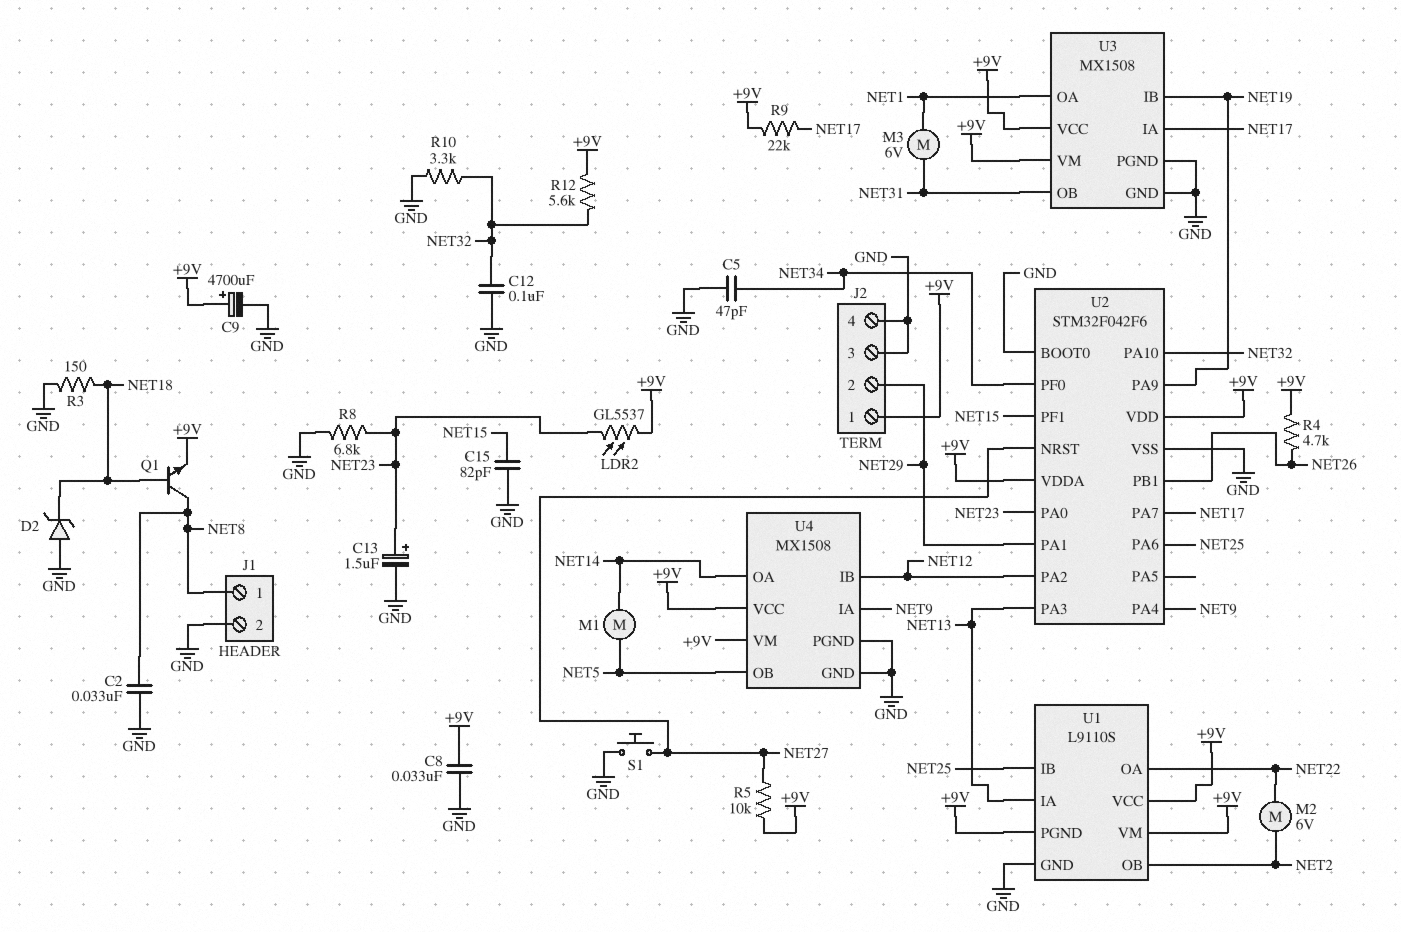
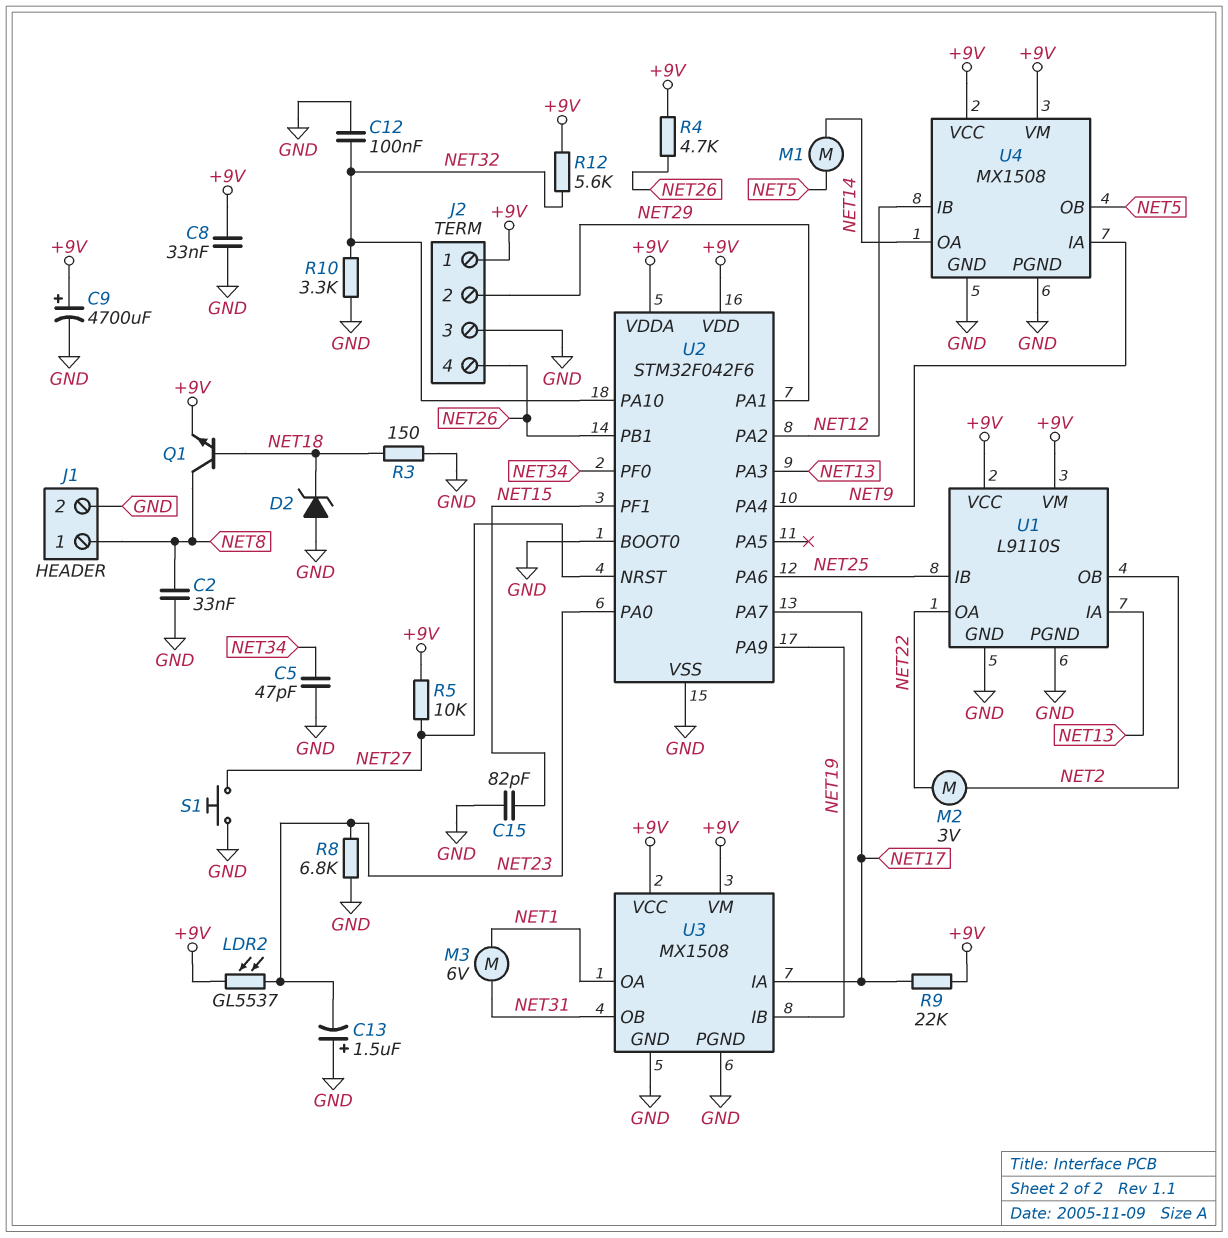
C13: 1.5uF (plus NET23, minus GND) -> 1.5uF (plus GND, minus NET23)
J2 pin 4: GND -> NET26
M2: motor 6V (NET2, NET22) -> motor 3V (NET2, NET22)
U1 pin PGND: +9V -> GND

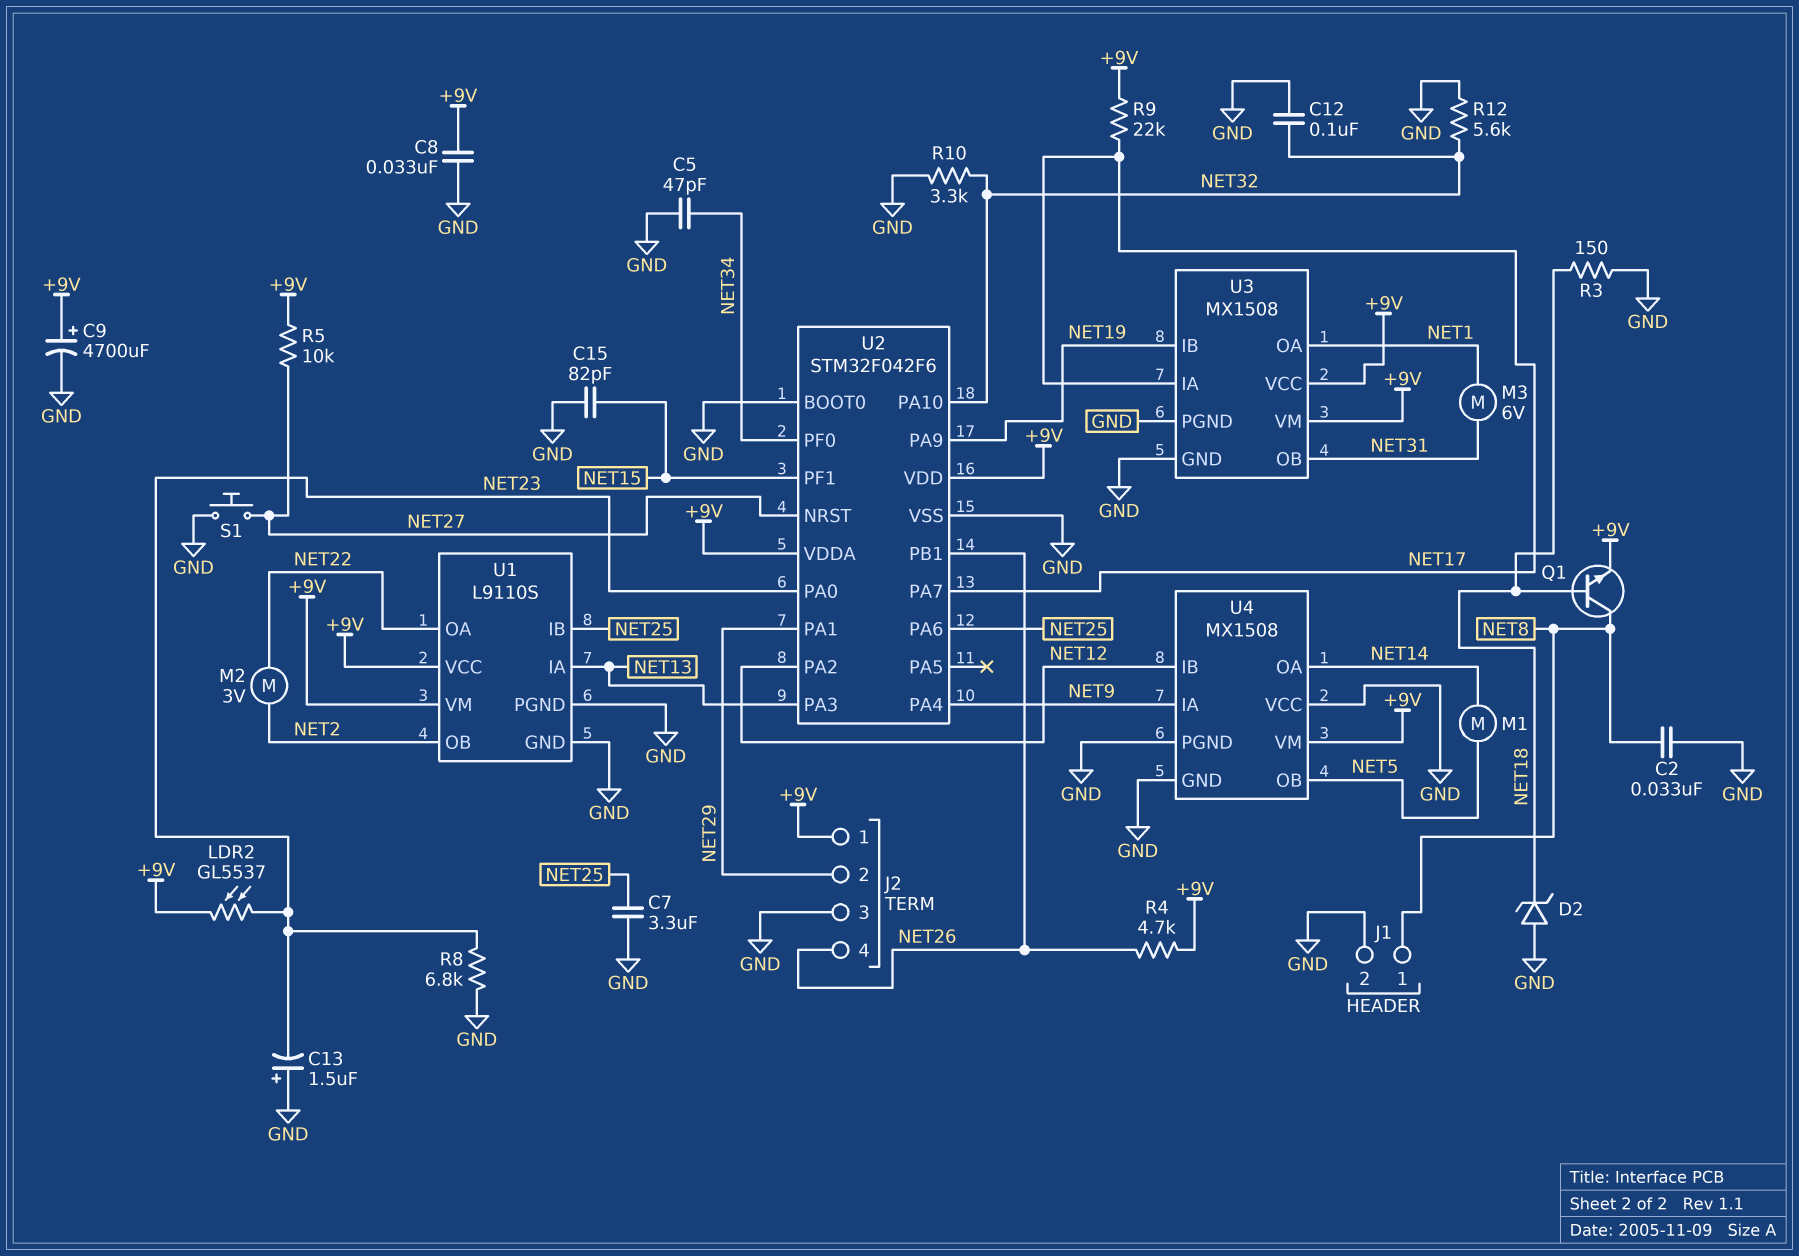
C7: none -> 3.3uF (GND, NET25)
R12: 5.6k (+9V, NET32) -> 5.6k (GND, NET32)
U4 pin VCC: +9V -> GND

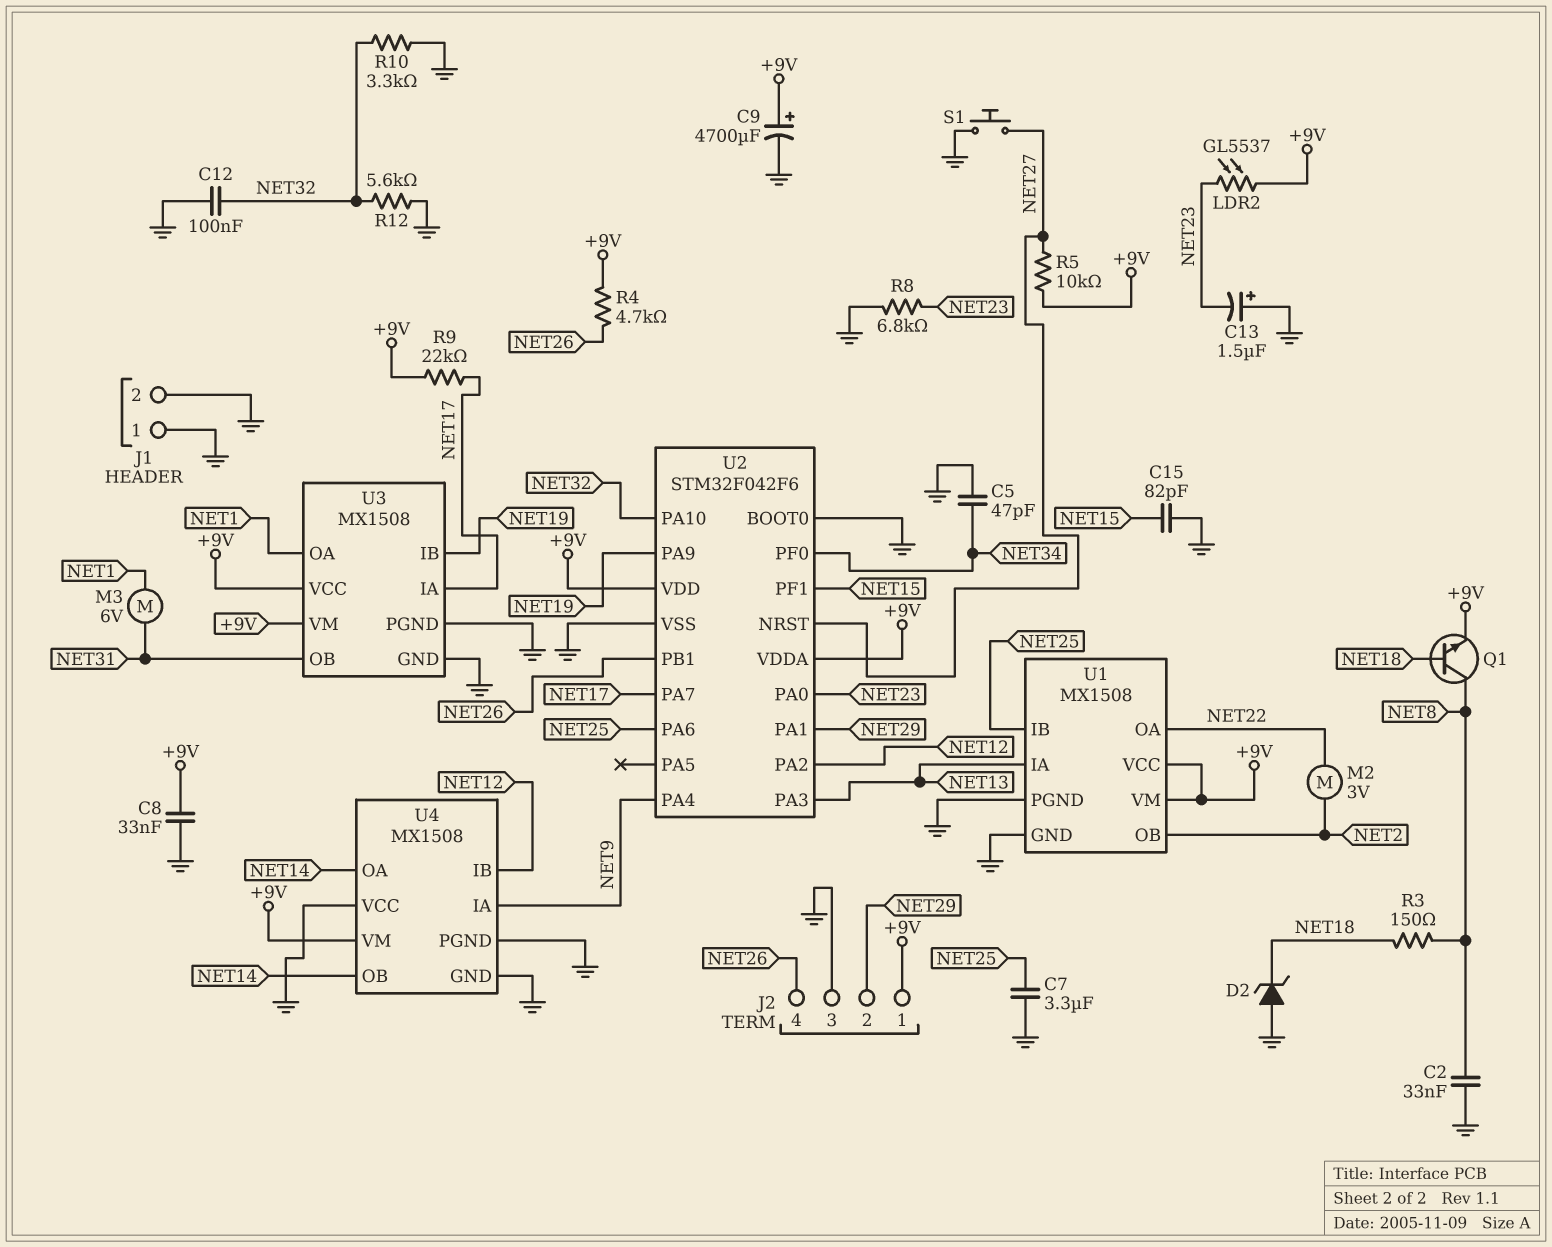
J1 pin 1: NET8 -> GND
M1: motor (NET5, NET14) -> none
R3: 150 (GND, NET18) -> 150 (NET8, NET18)
U1: L9110S -> MX1508
U4 pin OB: NET5 -> NET14

